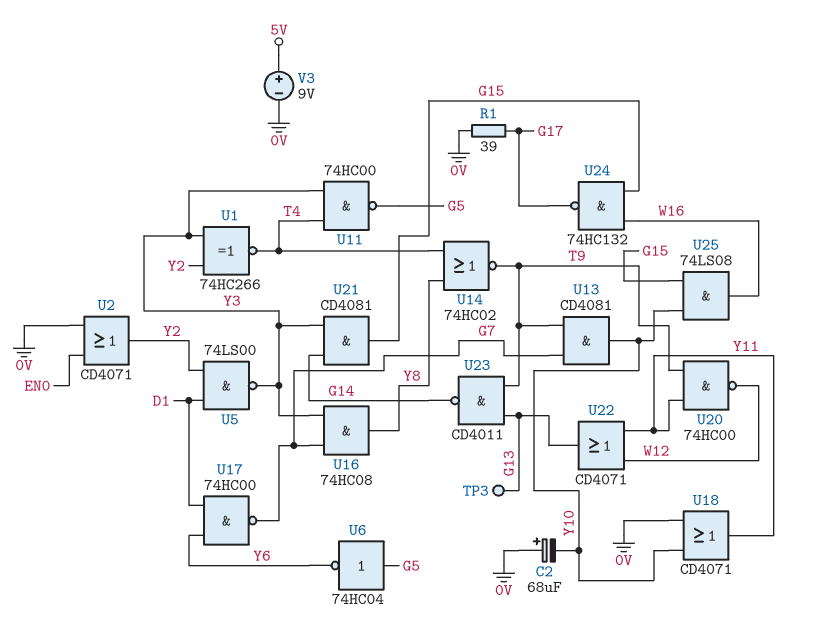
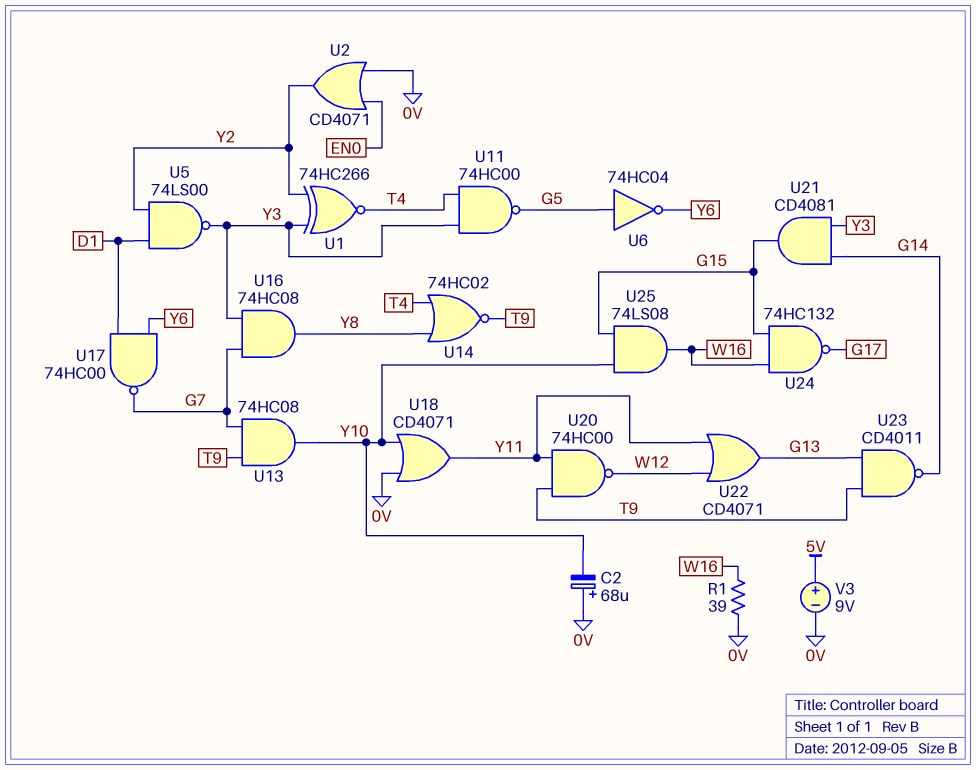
R1: 39 (0V, G17) -> 39 (0V, W16)
TP3: test point (G13) -> none
U13: AND CD4081 (in G7, in T9, out Y10) -> AND 74HC08 (in G7, in T9, out Y10)

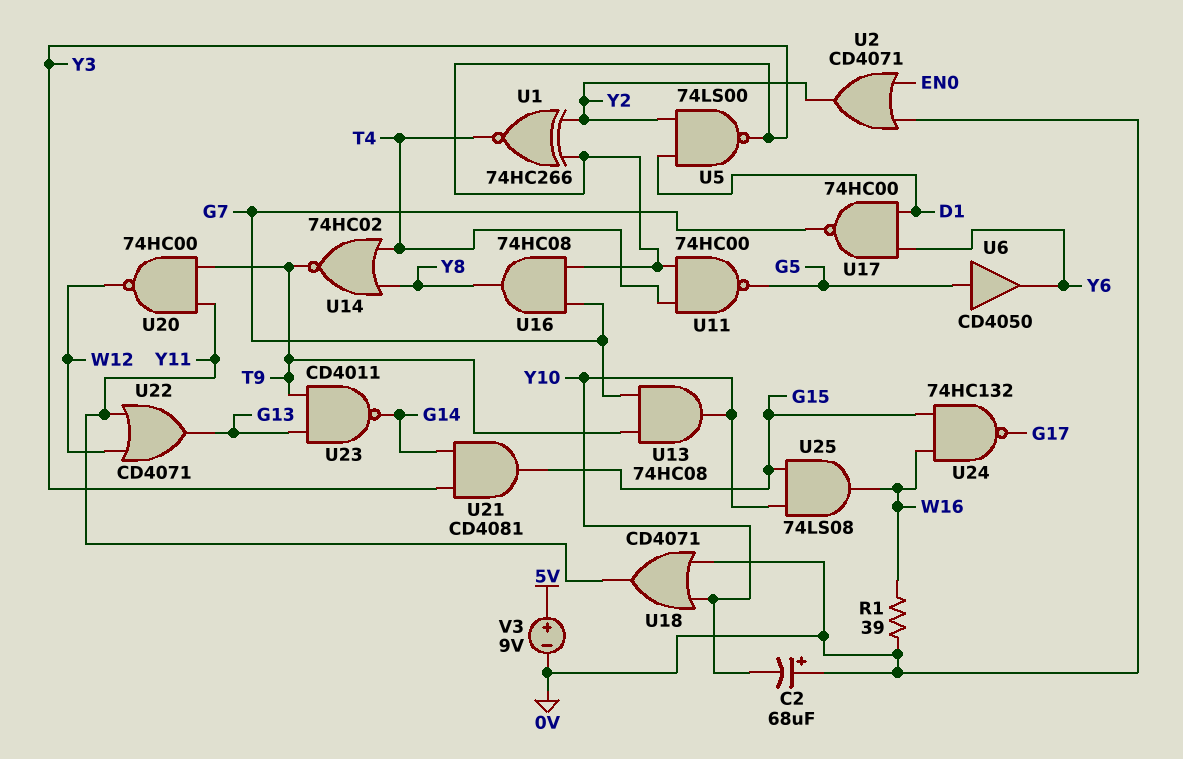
U6: NOT 74HC04 (in G5, out Y6) -> buffer CD4050 (in G5, out Y6)

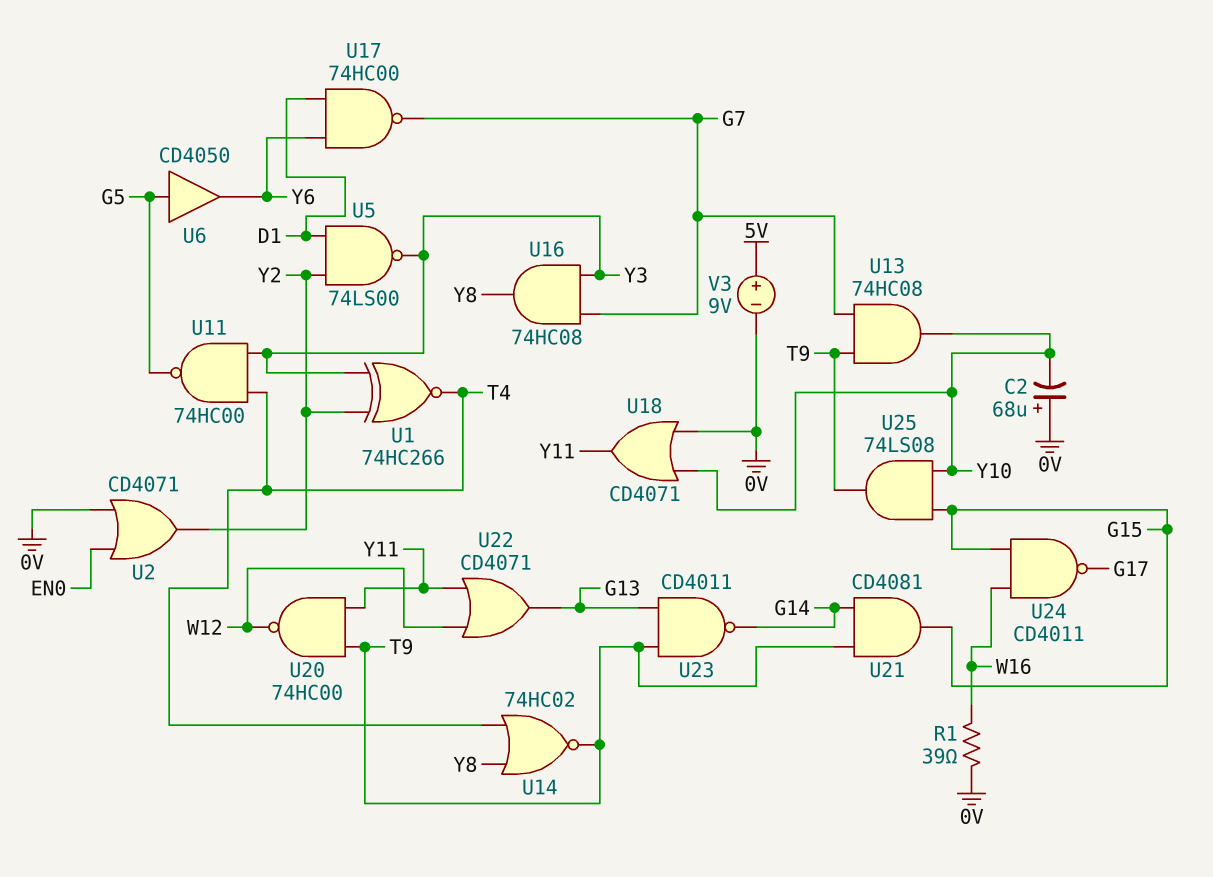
U21: AND CD4081 (in G14, in Y3, out G15) -> AND CD4081 (in G14, in T9, out G15)
U24: NAND 74HC132 (in G15, in W16, out G17) -> NAND CD4011 (in G15, in W16, out G17)
U25: AND 74LS08 (in G15, in Y10, out W16) -> AND 74LS08 (in G15, in Y10, out T9)

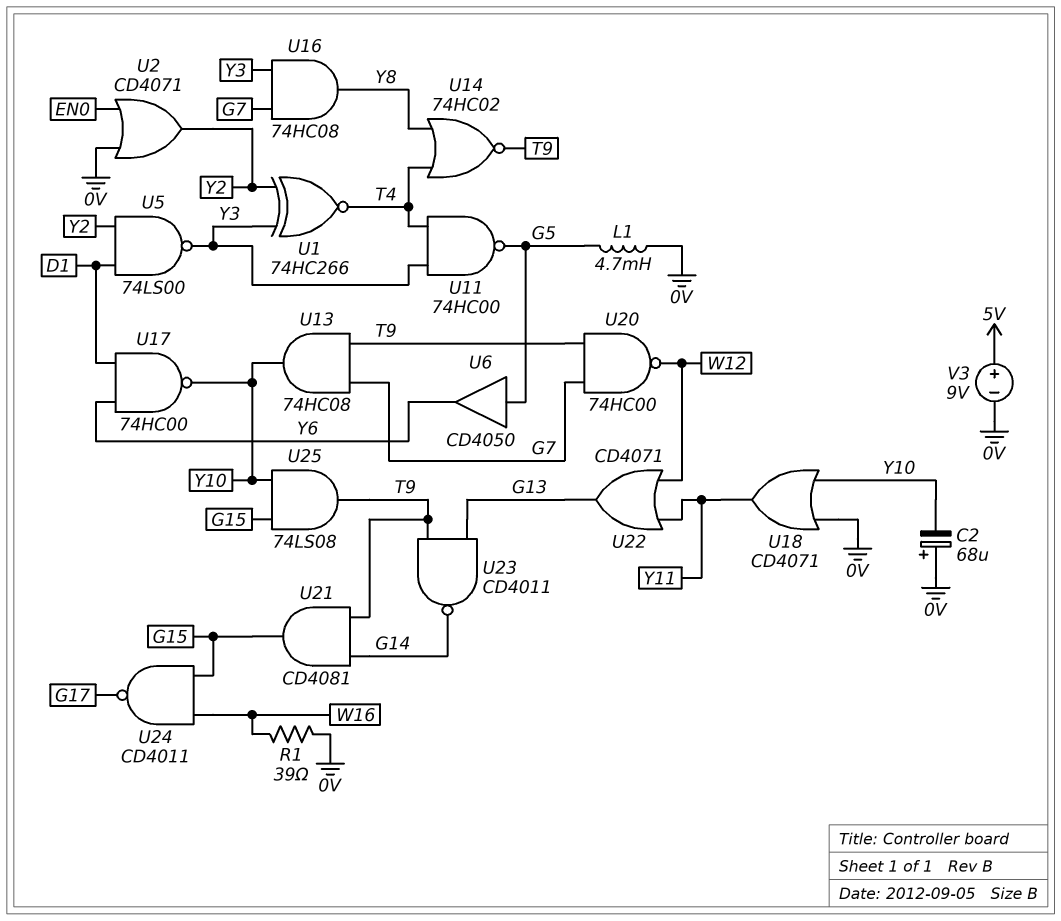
L1: none -> 4.7mH (0V, G5)
U17: NAND 74HC00 (in D1, in Y6, out G7) -> NAND 74HC00 (in D1, in Y6, out Y10)
U20: NAND 74HC00 (in T9, in Y11, out W12) -> NAND 74HC00 (in G7, in T9, out W12)

